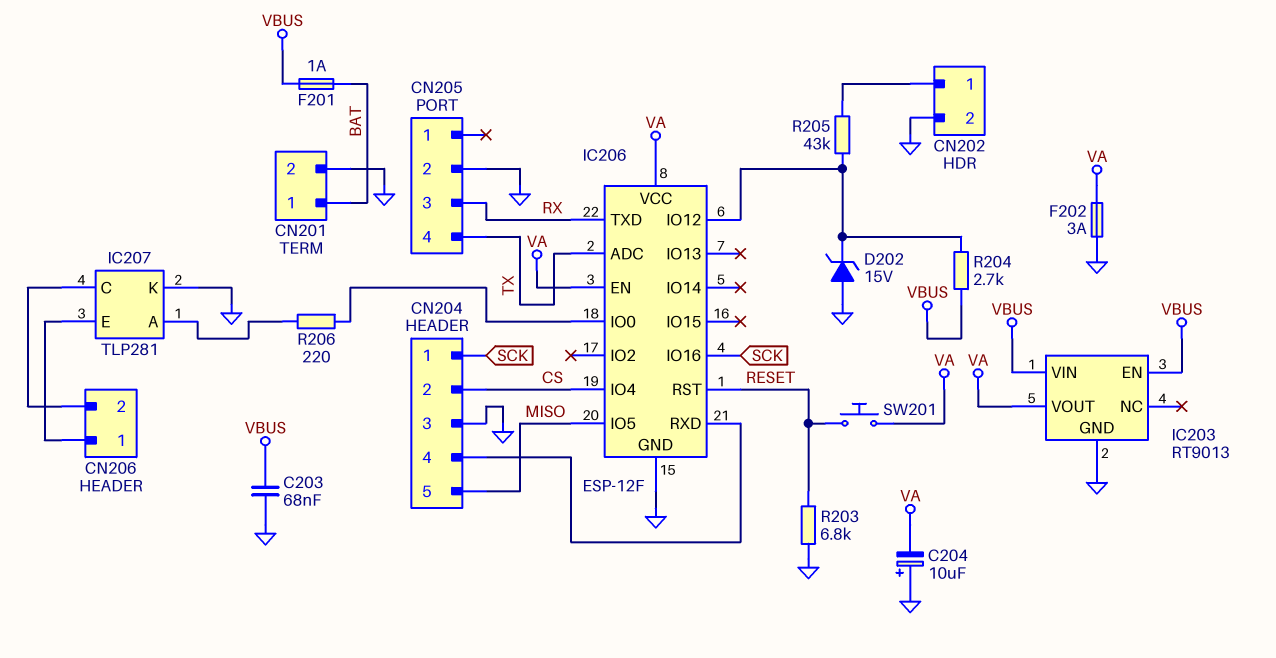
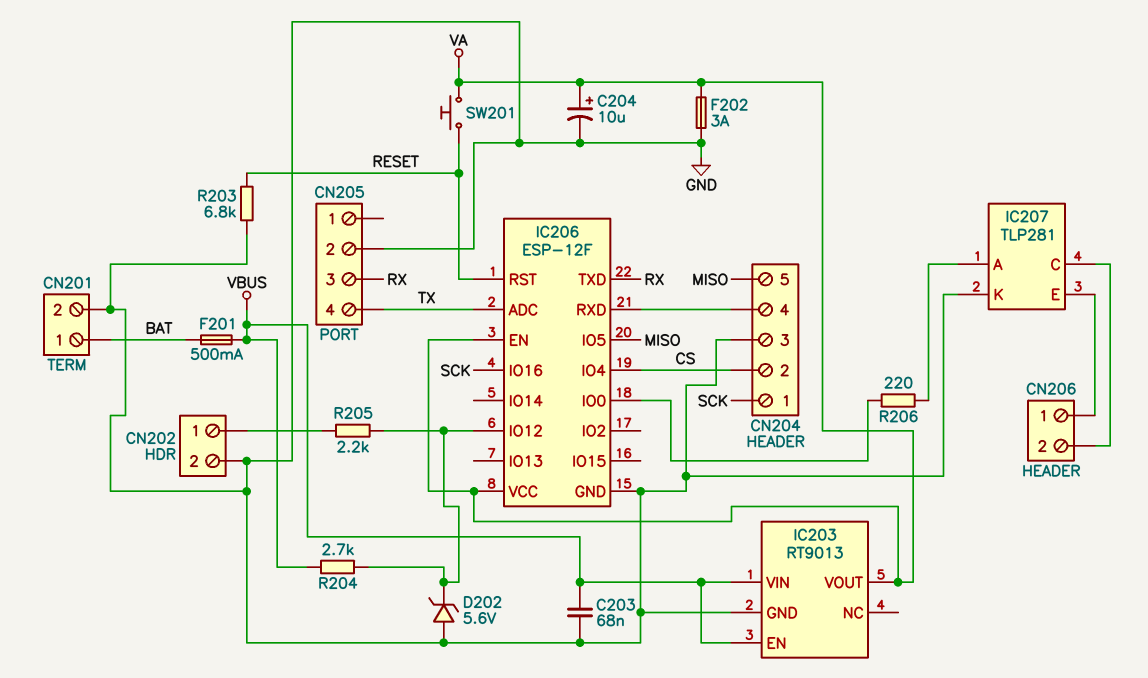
C204: 10uF (plus GND, minus VA) -> 10uF (plus VA, minus GND)
D202: zener 15V (A GND, K IC206/IO12) -> zener 5.6V (A GND, K IC206/IO12)
F201: 1A (BAT, VBUS) -> 500mA (BAT, VBUS)
R205: 43k (CN202/1, IC206/IO12) -> 2.2k (CN202/1, IC206/IO12)

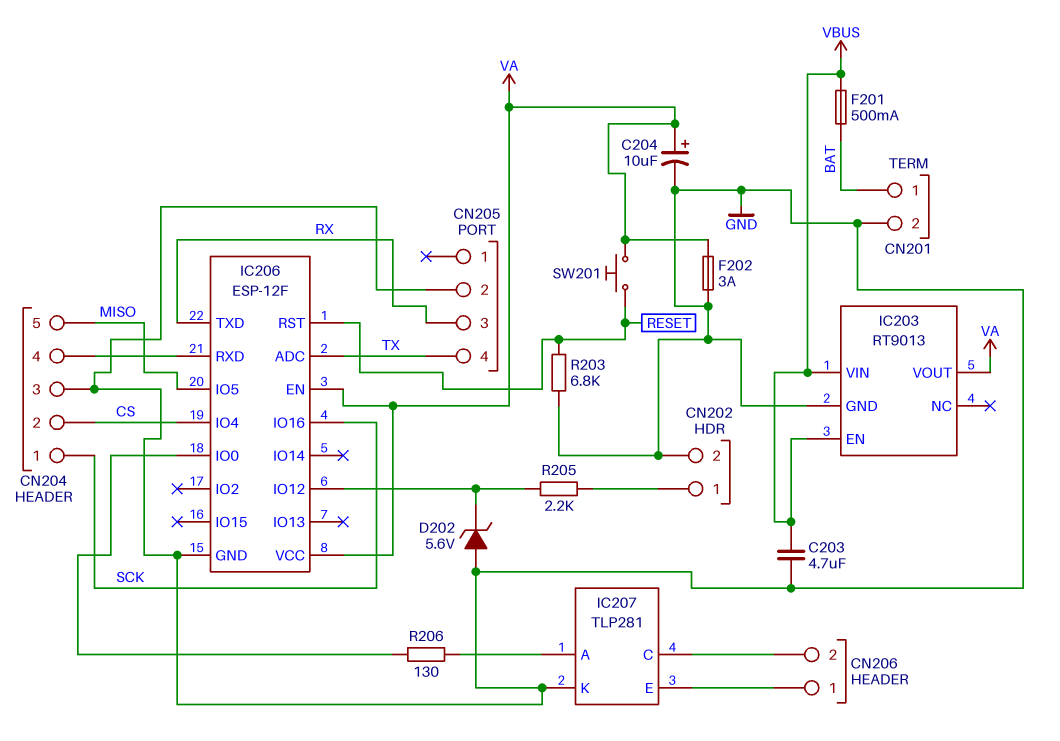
C203: 68nF (GND, VBUS) -> 4.7uF (GND, VBUS)
R204: 2.7k (IC206/IO12, VBUS) -> none
R206: 220 (IC206/IO0, IC207/A) -> 130 (IC206/IO0, IC207/A)

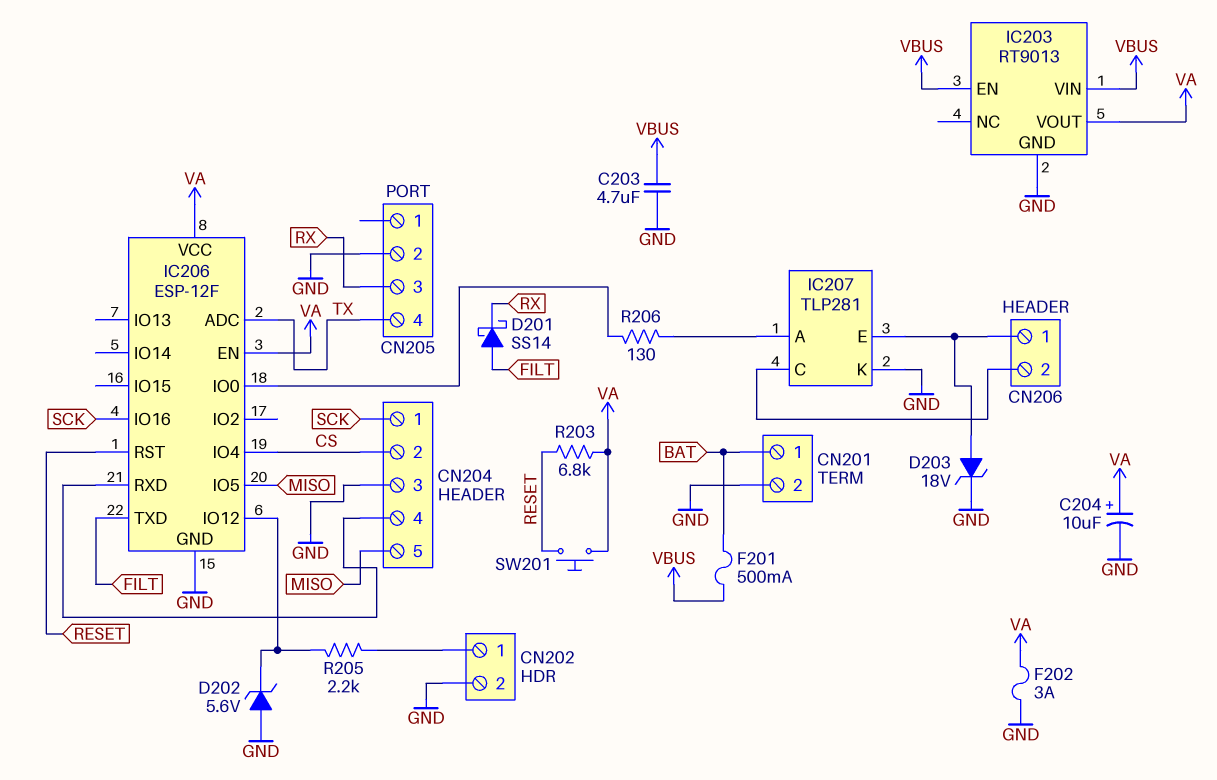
D201: none -> schottky SS14 (A FILT, K RX)
D203: none -> zener 18V (A CN206/1, K GND)
IC206 pin TXD: RX -> FILT
R203: 6.8k (GND, RESET) -> 6.8k (RESET, VA)

